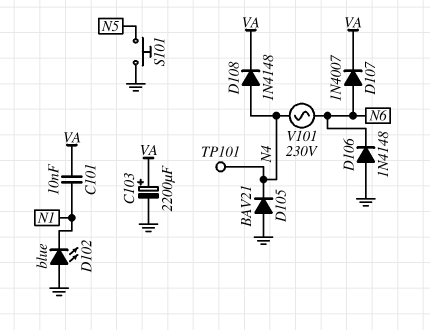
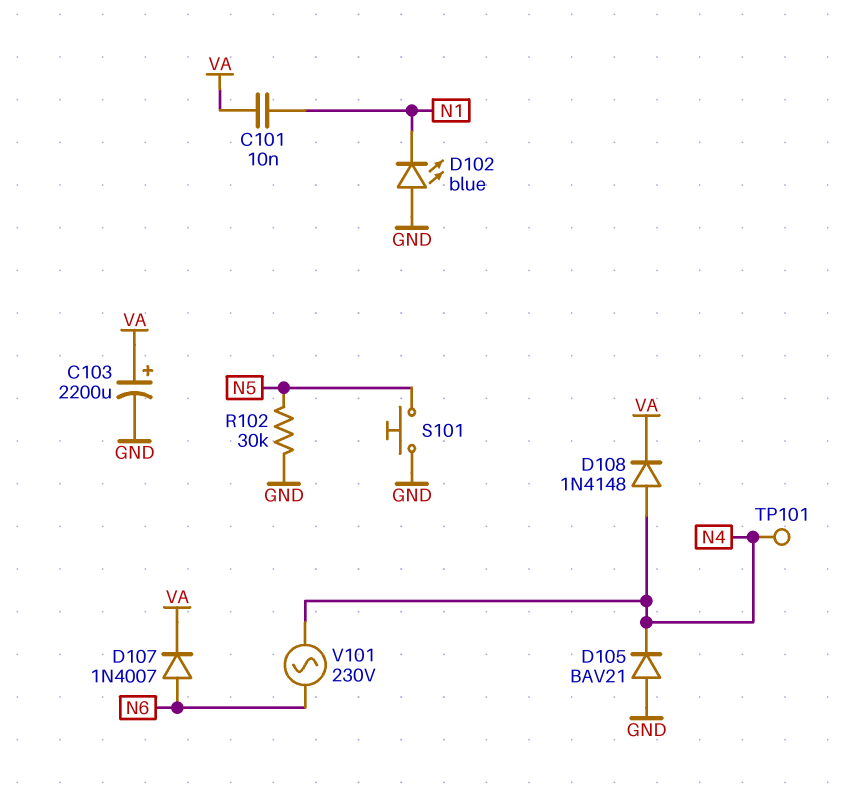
D106: diode 1N4148 (A GND, K N6) -> none
R102: none -> 30k (GND, N5)

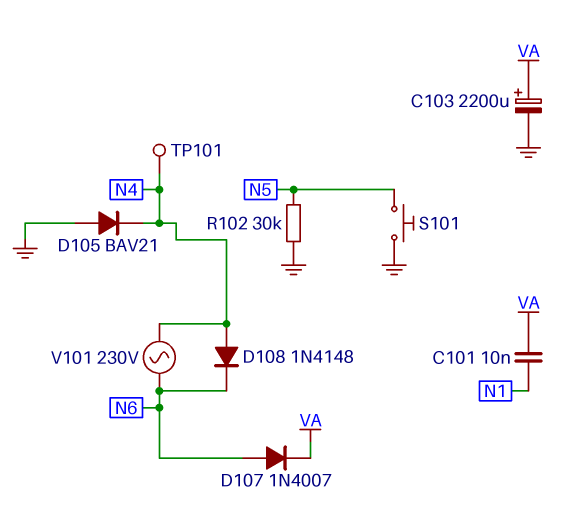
D102: LED blue (A GND, K N1) -> none
D108: diode 1N4148 (A N4, K VA) -> diode 1N4148 (A N4, K N6)

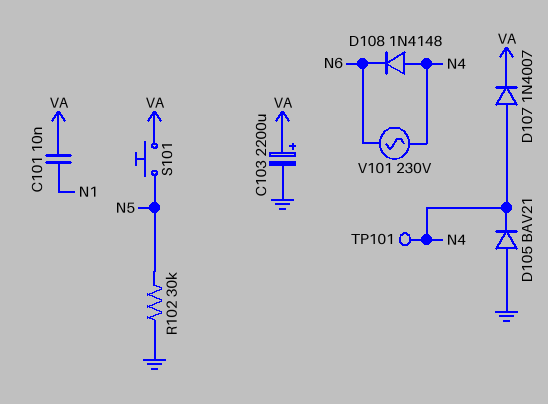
D107: diode 1N4007 (A N6, K VA) -> diode 1N4007 (A N4, K VA)
S101: button (GND, N5) -> button (N5, VA)

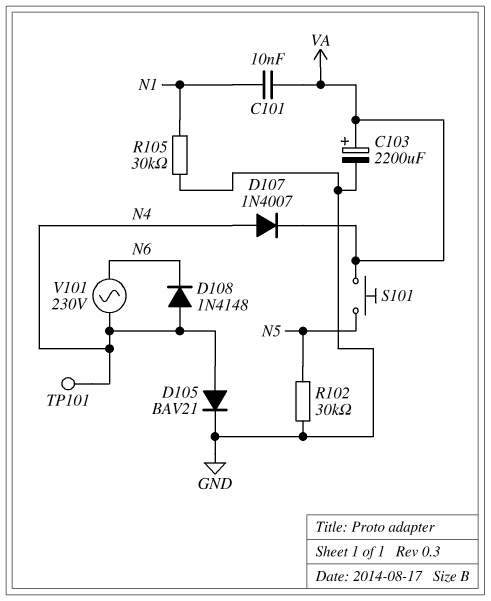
D105: diode BAV21 (A GND, K N4) -> diode BAV21 (A N4, K GND)
R105: none -> 30k (GND, N1)

